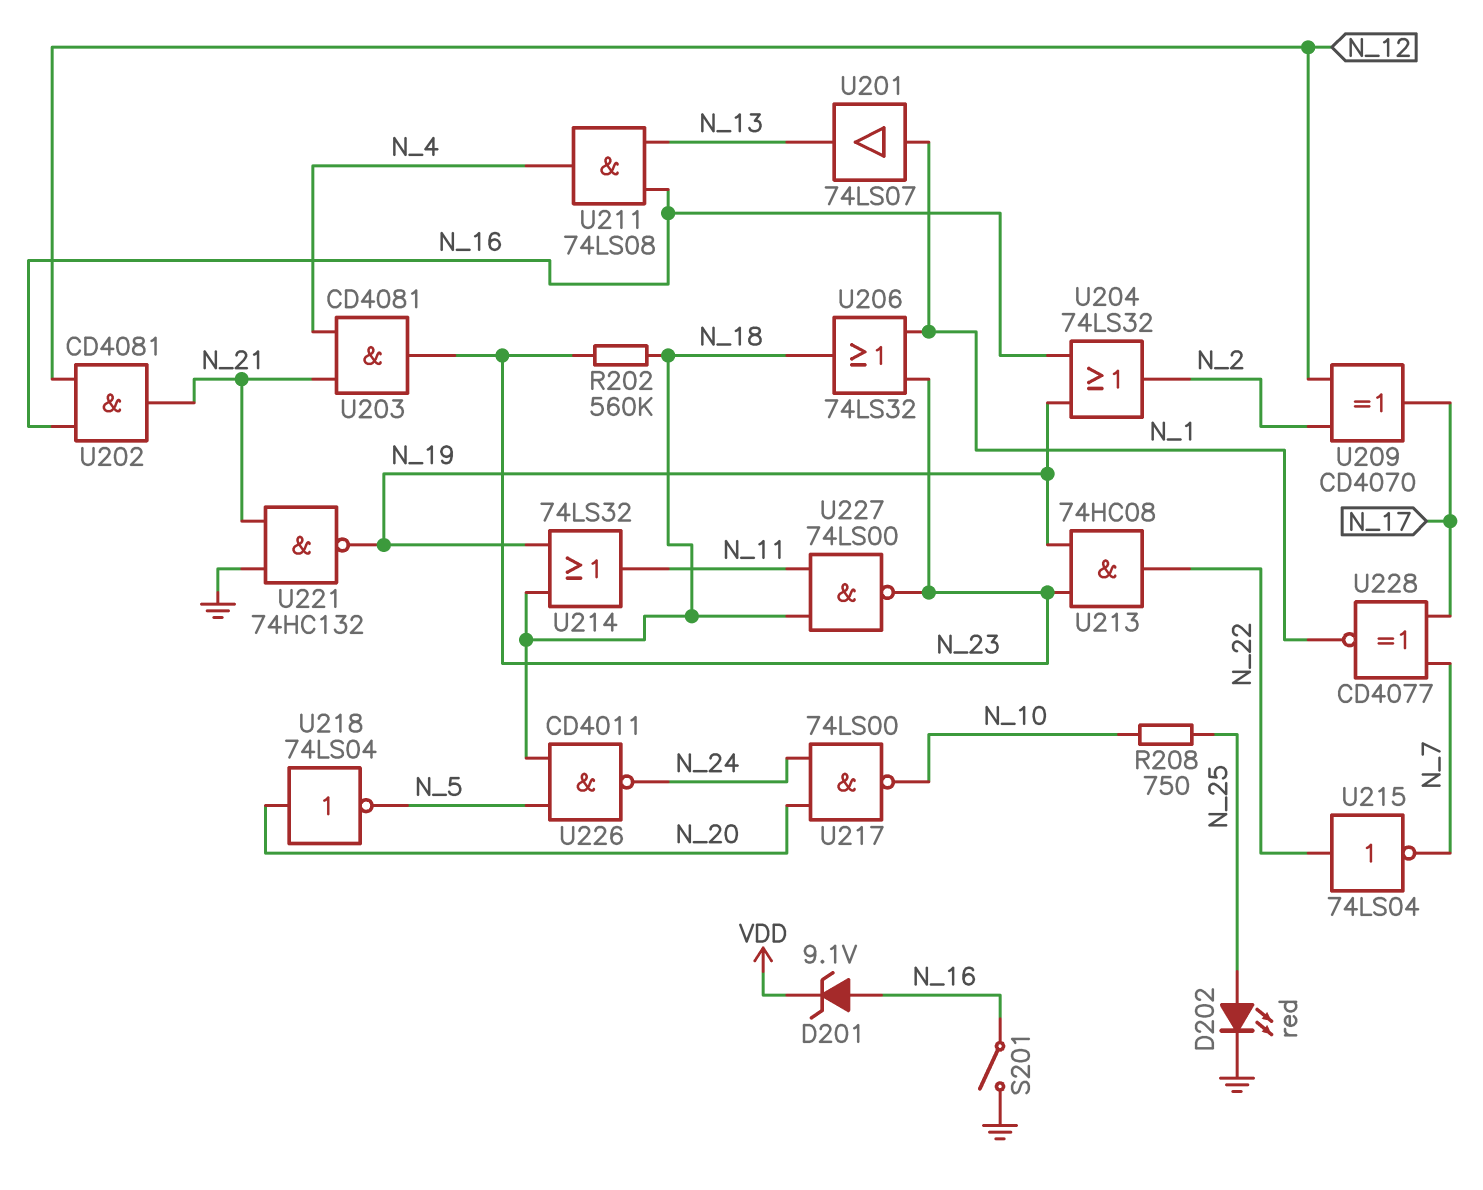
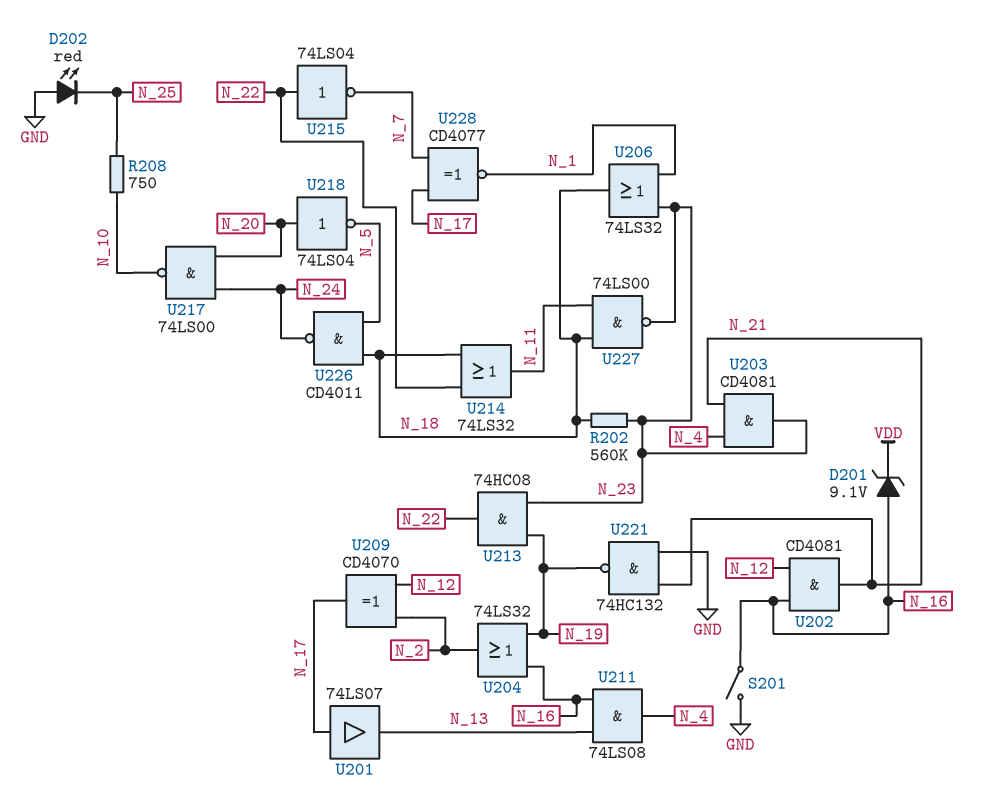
D202: LED red (A N_25, K GND) -> LED red (A GND, K N_25)
U201: buffer 74LS07 (in N_1, out N_13) -> buffer 74LS07 (in N_17, out N_13)
U214: OR 74LS32 (in N_18, in N_19, out N_11) -> OR 74LS32 (in N_18, in N_22, out N_11)

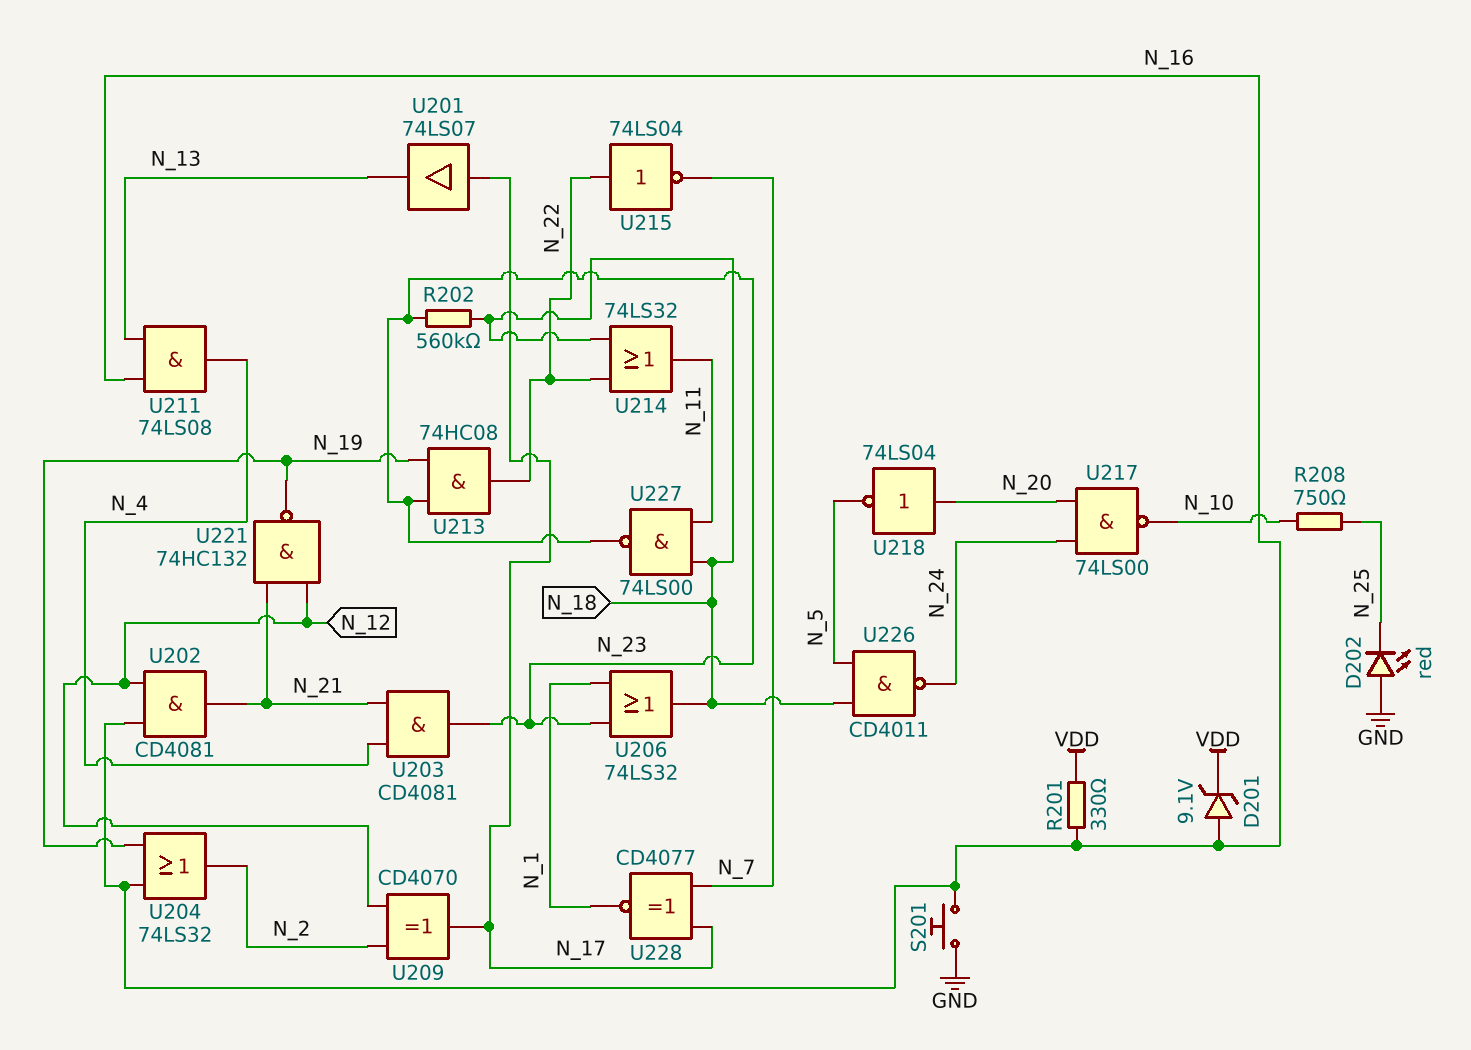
R201: none -> 330 (N_16, VDD)
S201: switch (GND, N_16) -> button (GND, N_16)
U221: NAND 74HC132 (in GND, in N_21, out N_19) -> NAND 74HC132 (in N_12, in N_21, out N_19)

